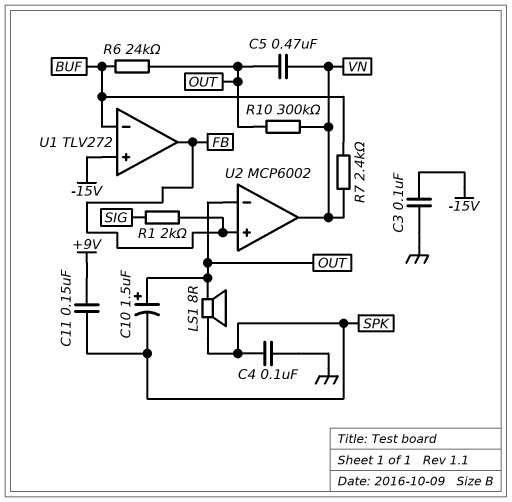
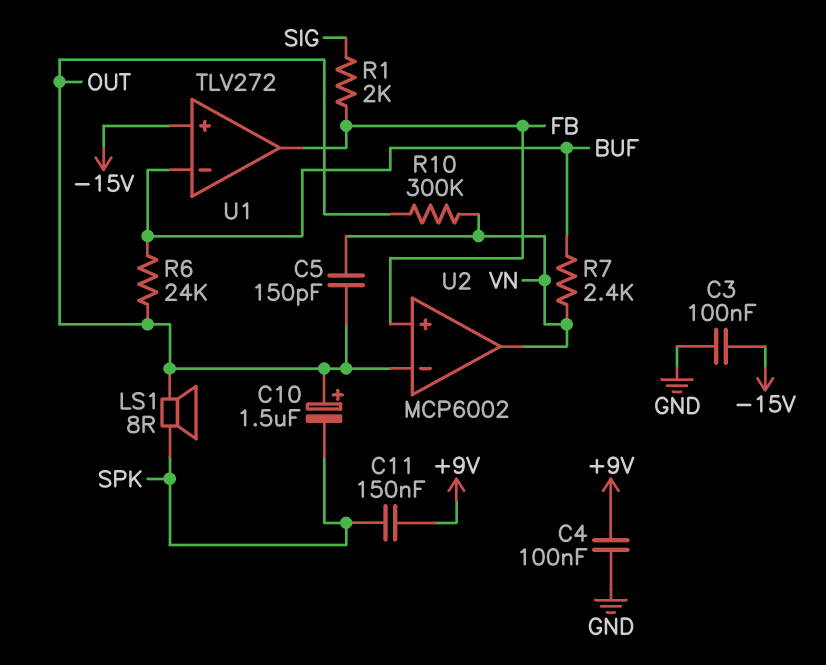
C4: 100nF (GND, SPK) -> 100nF (+9V, GND)
C5: 470nF (OUT, VN) -> 150pF (OUT, VN)

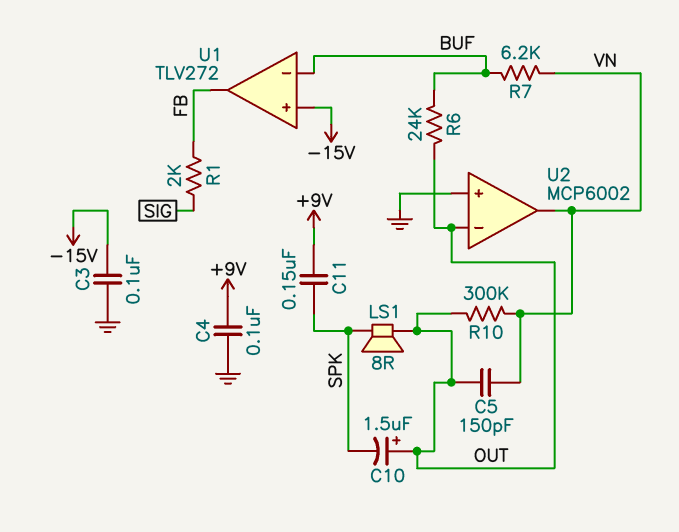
R7: 2.4k (BUF, VN) -> 6.2k (BUF, VN)
U2 pin in+: FB -> GND

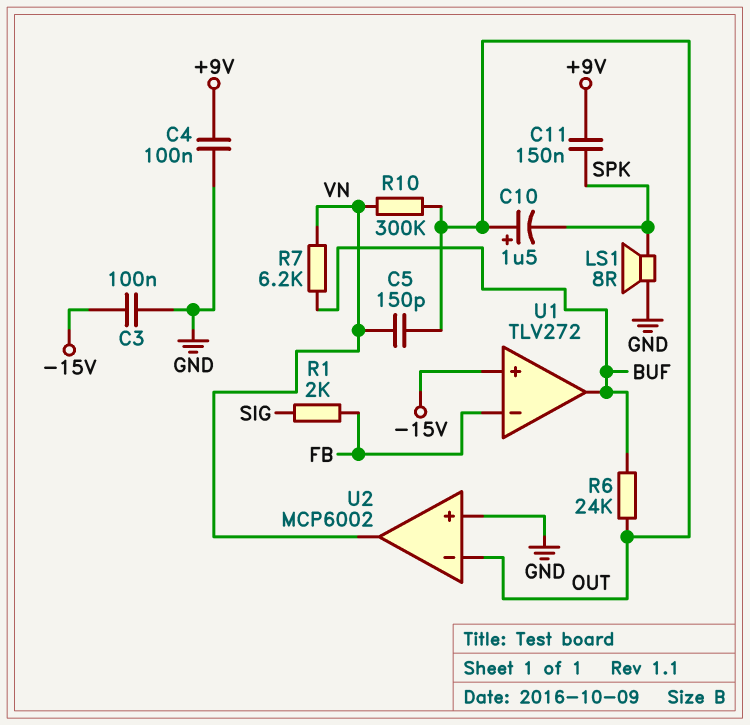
LS1: speaker 8R (OUT, SPK) -> speaker 8R (GND, SPK)
U1 pin in-: BUF -> FB
U1 pin out: FB -> BUF

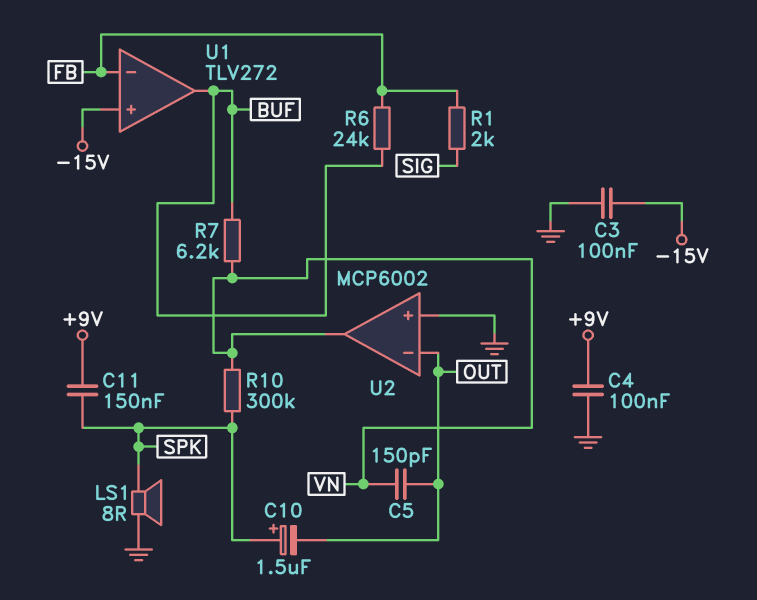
C10: 1.5uF (plus OUT, minus SPK) -> 1.5uF (plus SPK, minus OUT)
R6: 24k (BUF, OUT) -> 24k (BUF, FB)
R10: 300k (OUT, VN) -> 300k (SPK, VN)

